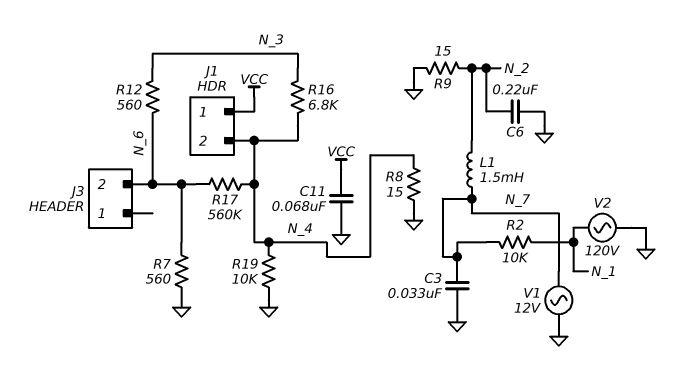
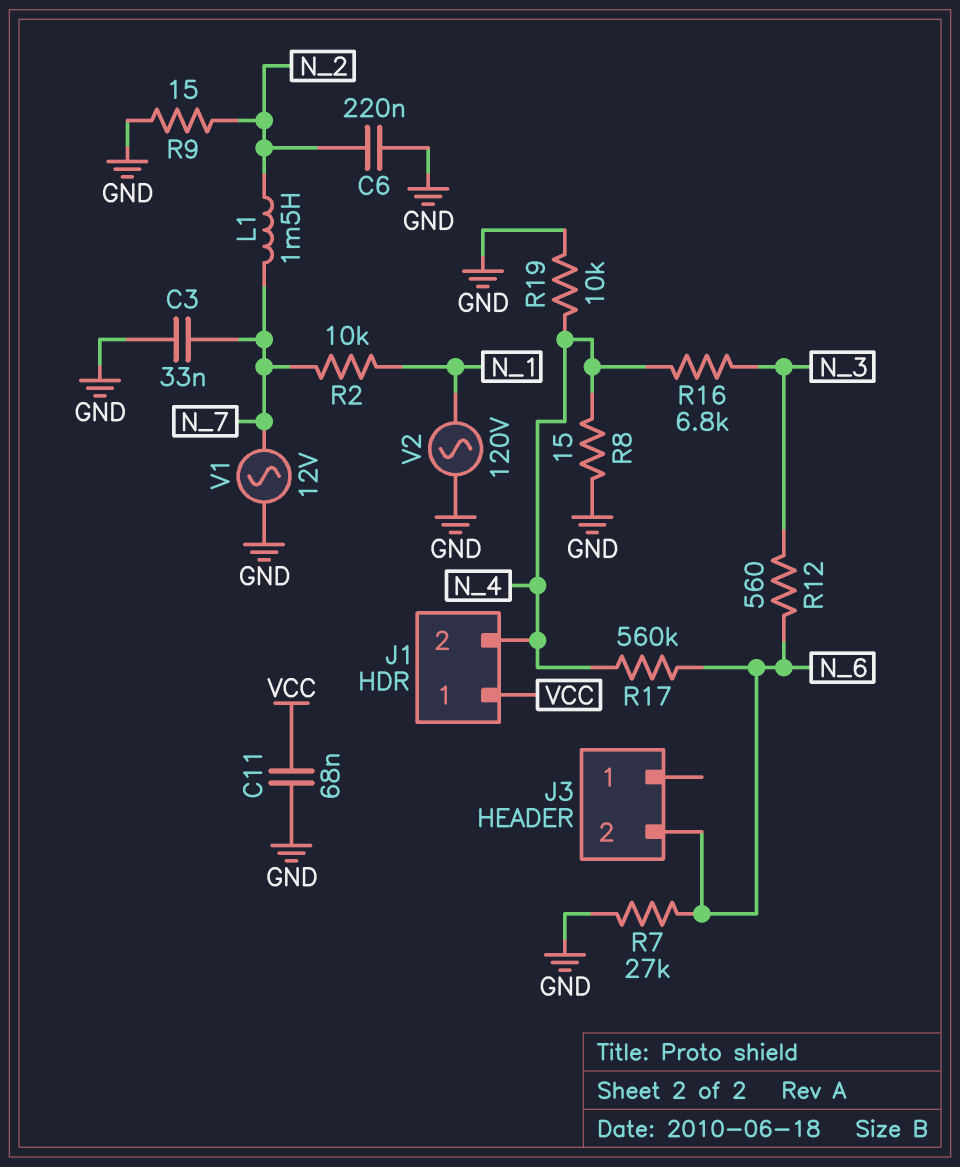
R7: 560 (GND, N_6) -> 27k (GND, N_6)

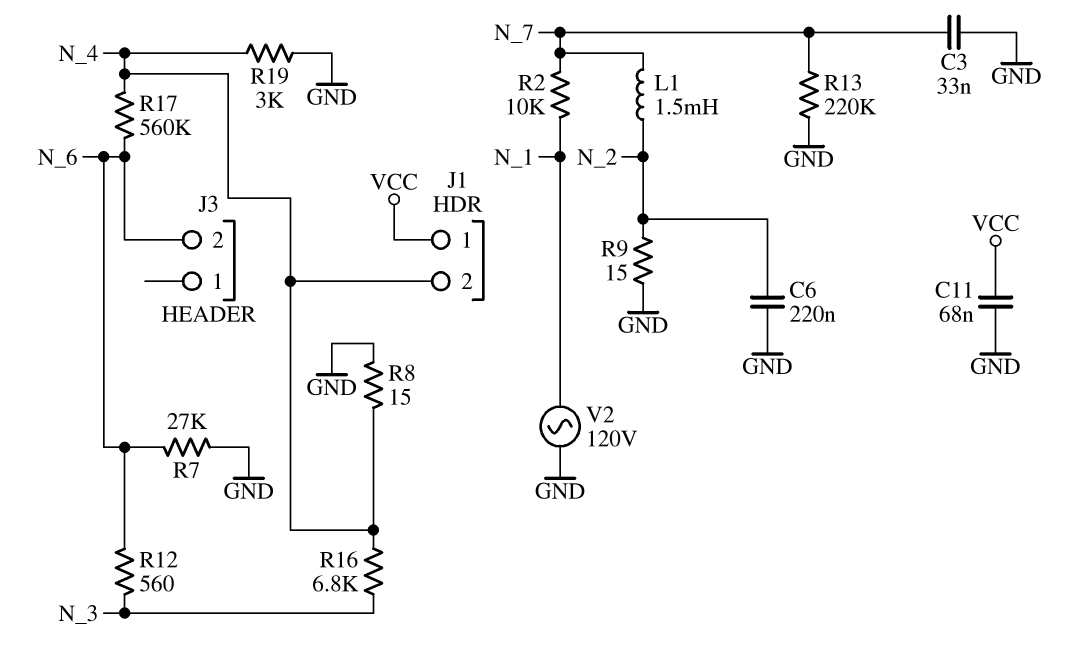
R13: none -> 220k (GND, N_7)
R19: 10k (GND, N_4) -> 3k (GND, N_4)
V1: AC 12V (GND, N_7) -> none

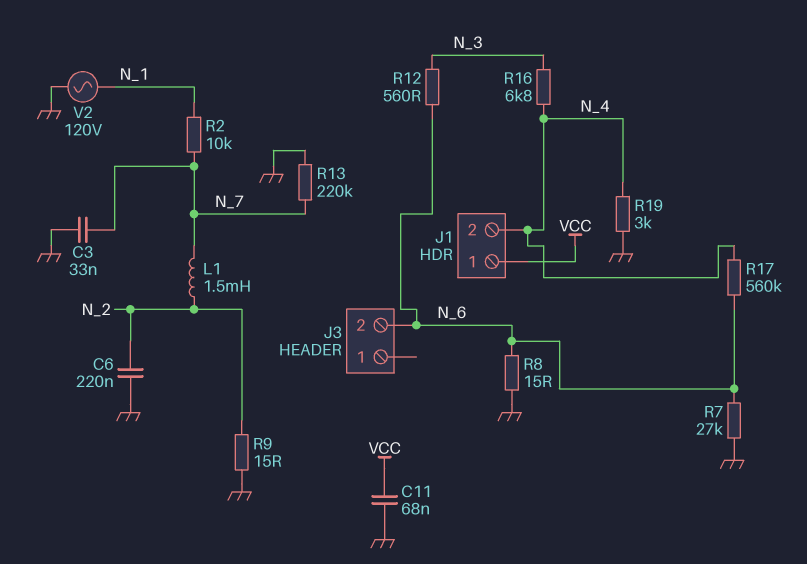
R8: 15 (GND, N_4) -> 15 (GND, N_6)

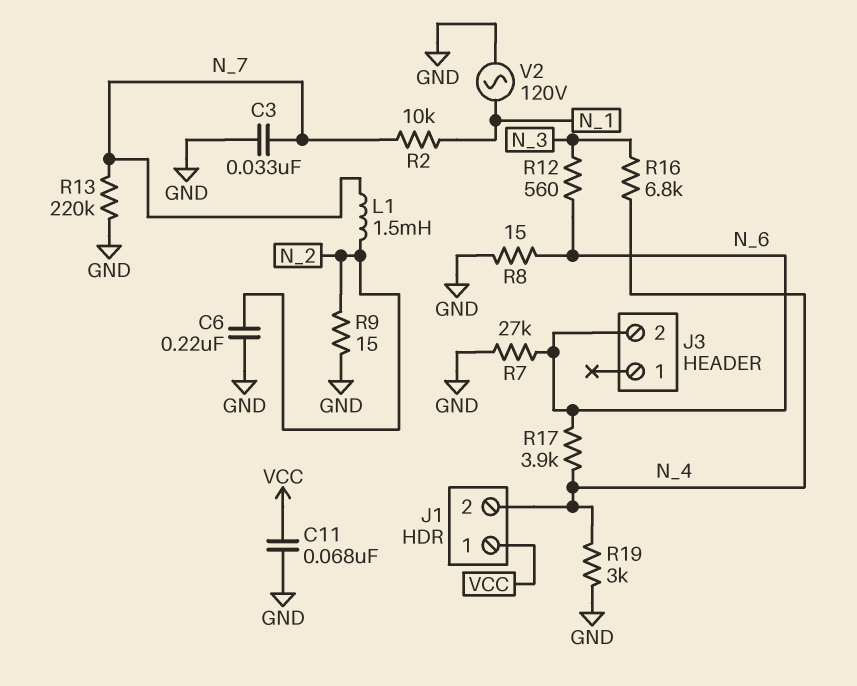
R17: 560k (N_4, N_6) -> 3.9k (N_4, N_6)

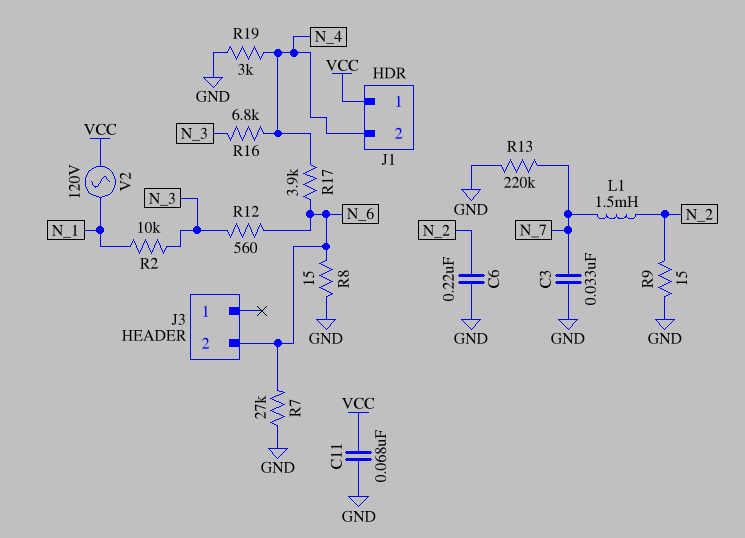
R2: 10k (N_1, N_7) -> 10k (N_1, N_3)
V2: AC 120V (GND, N_1) -> AC 120V (N_1, VCC)

